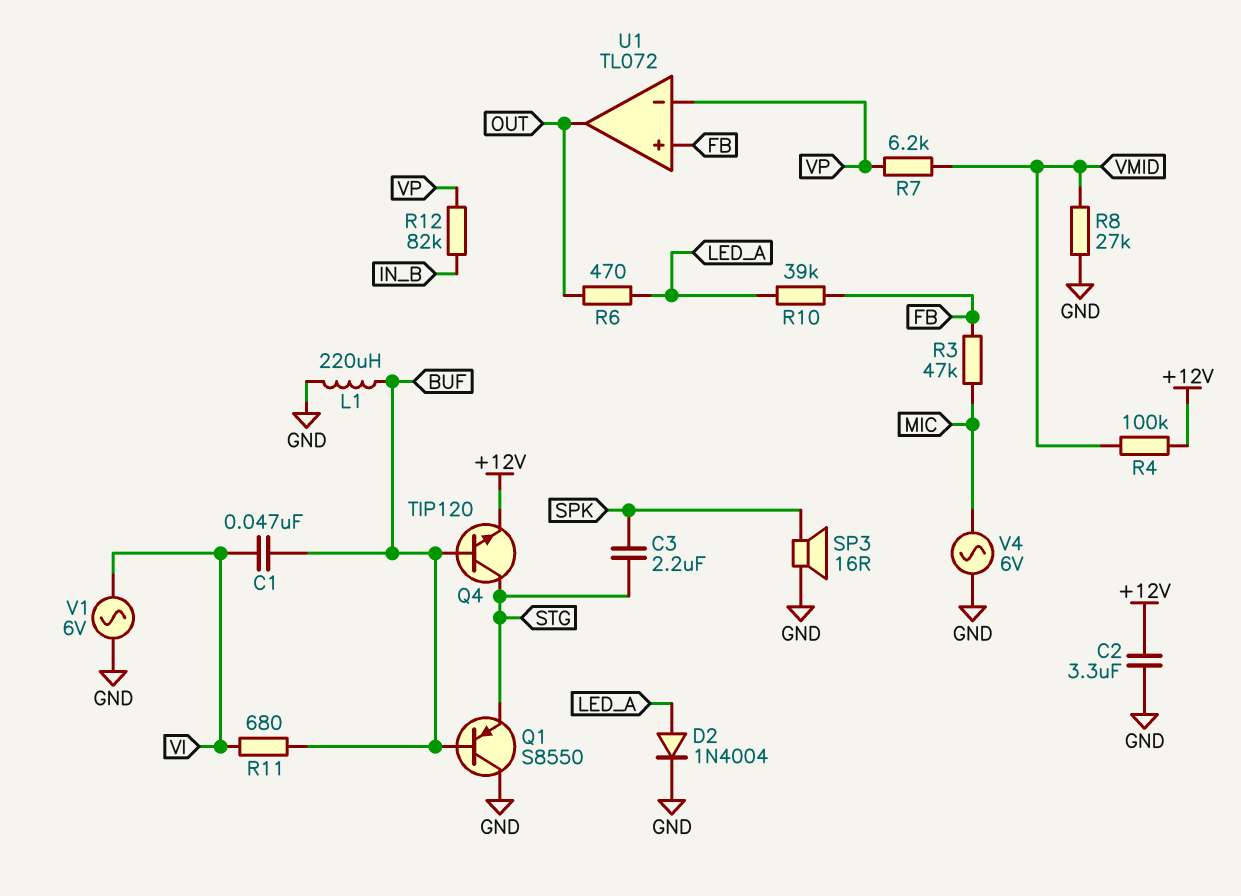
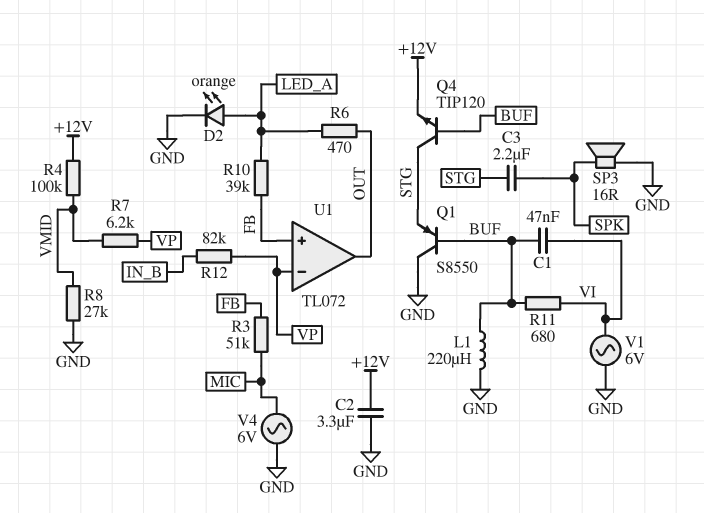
D2: diode 1N4004 (A LED_A, K GND) -> LED orange (A LED_A, K GND)
R3: 47k (FB, MIC) -> 51k (FB, MIC)

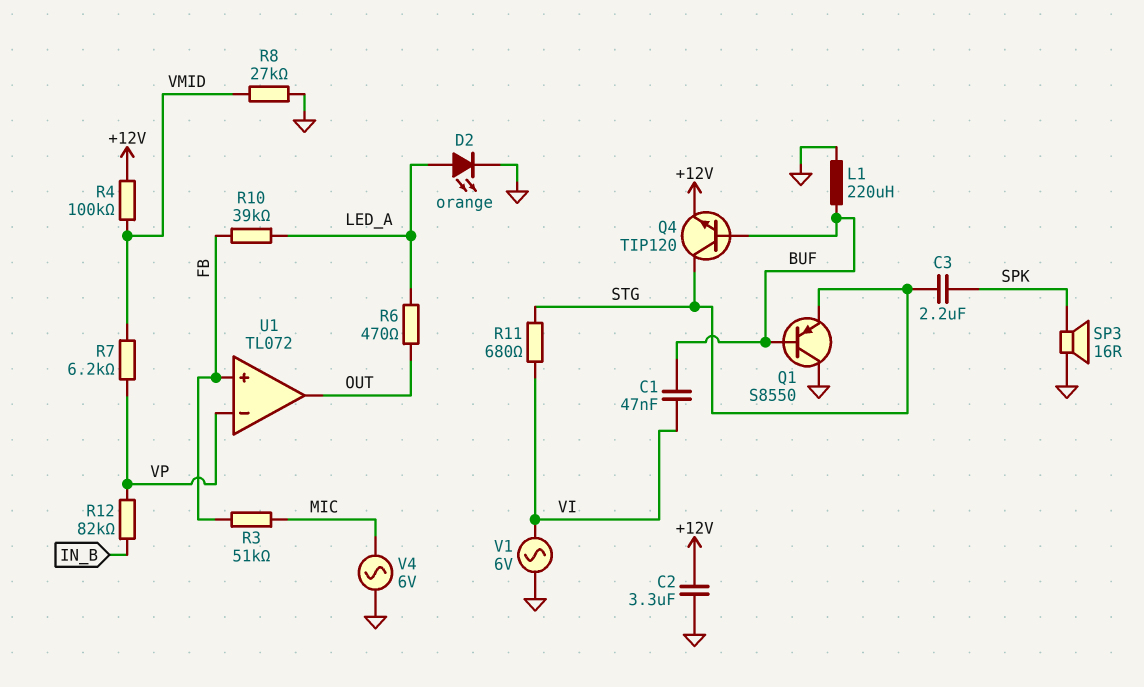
R11: 680 (BUF, VI) -> 680 (STG, VI)

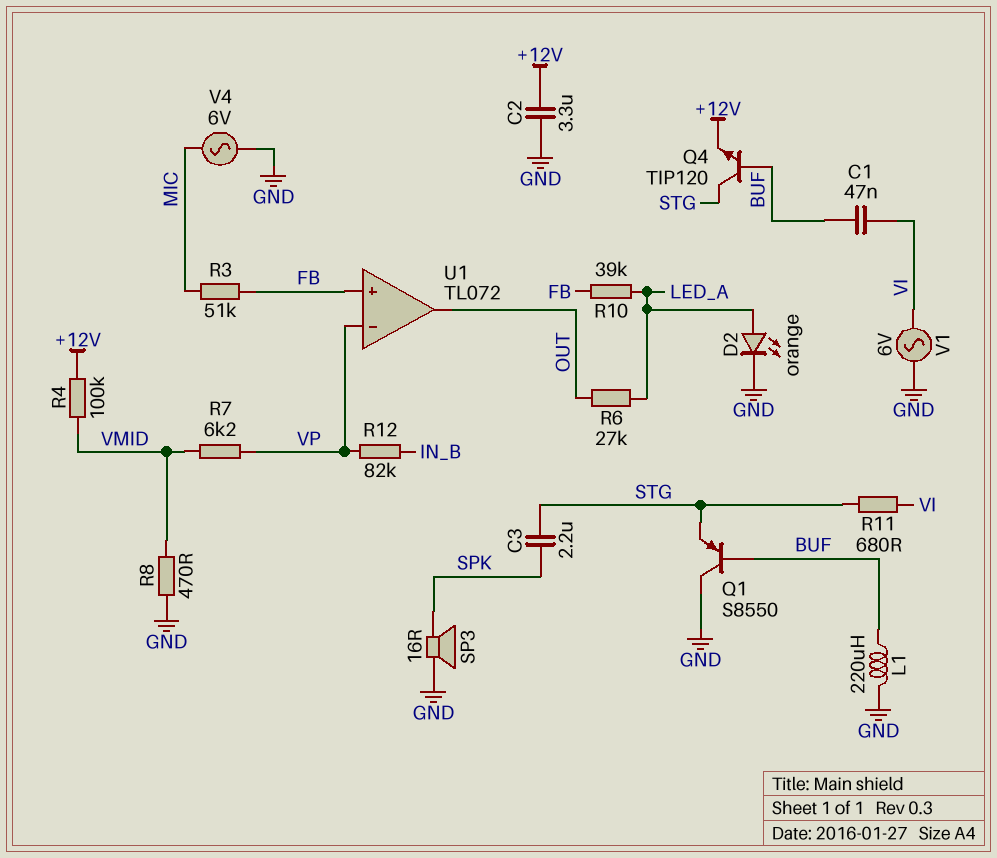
R6: 470 (LED_A, OUT) -> 27k (LED_A, OUT)
R8: 27k (GND, VMID) -> 470 (GND, VMID)

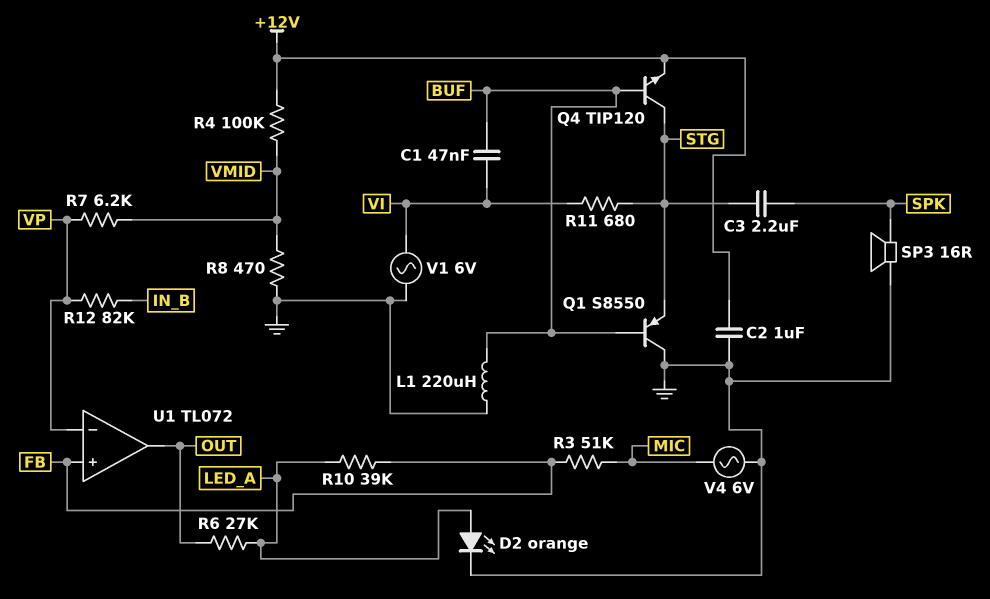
C2: 3.3uF (+12V, GND) -> 1uF (+12V, GND)

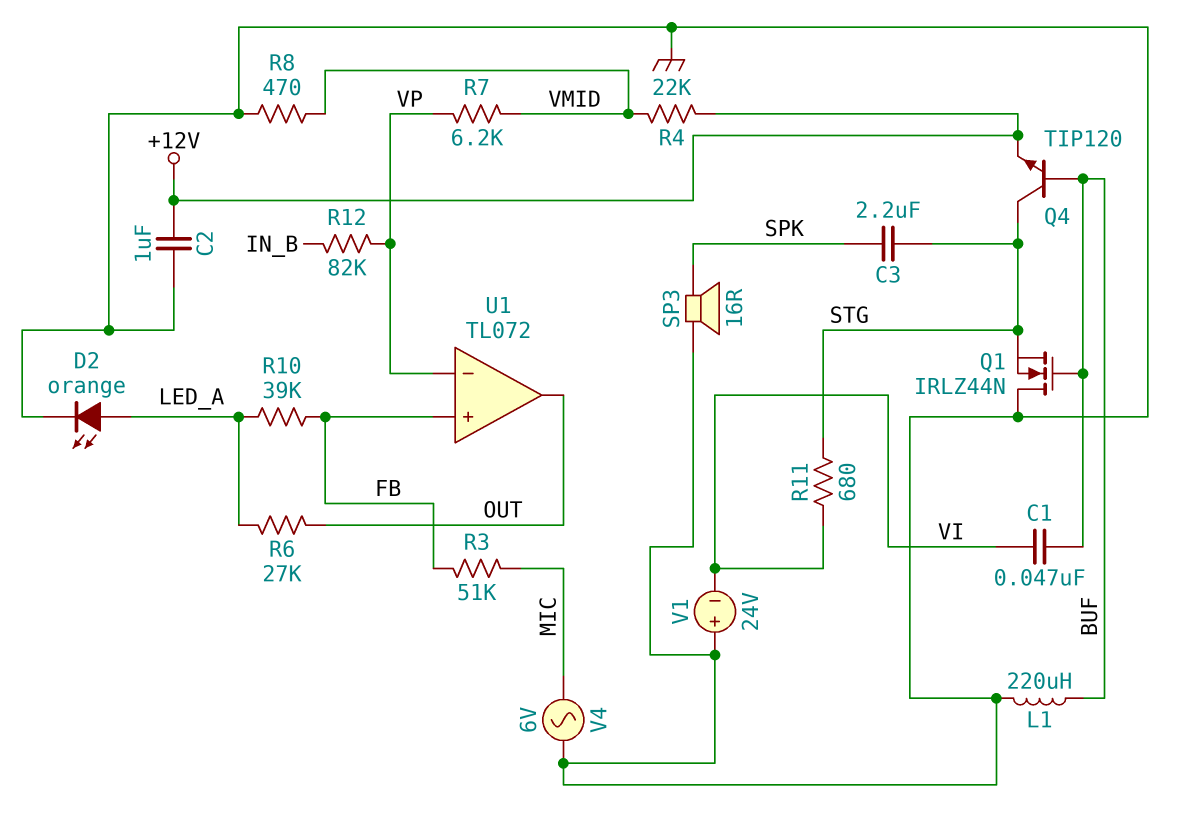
Q1: PNP S8550 (B BUF, C GND, E STG) -> NMOS IRLZ44N (G BUF, D GND, S STG)
R4: 100k (+12V, VMID) -> 22k (+12V, VMID)
V1: AC 6V (GND, VI) -> 24V (plus GND, minus VI)

